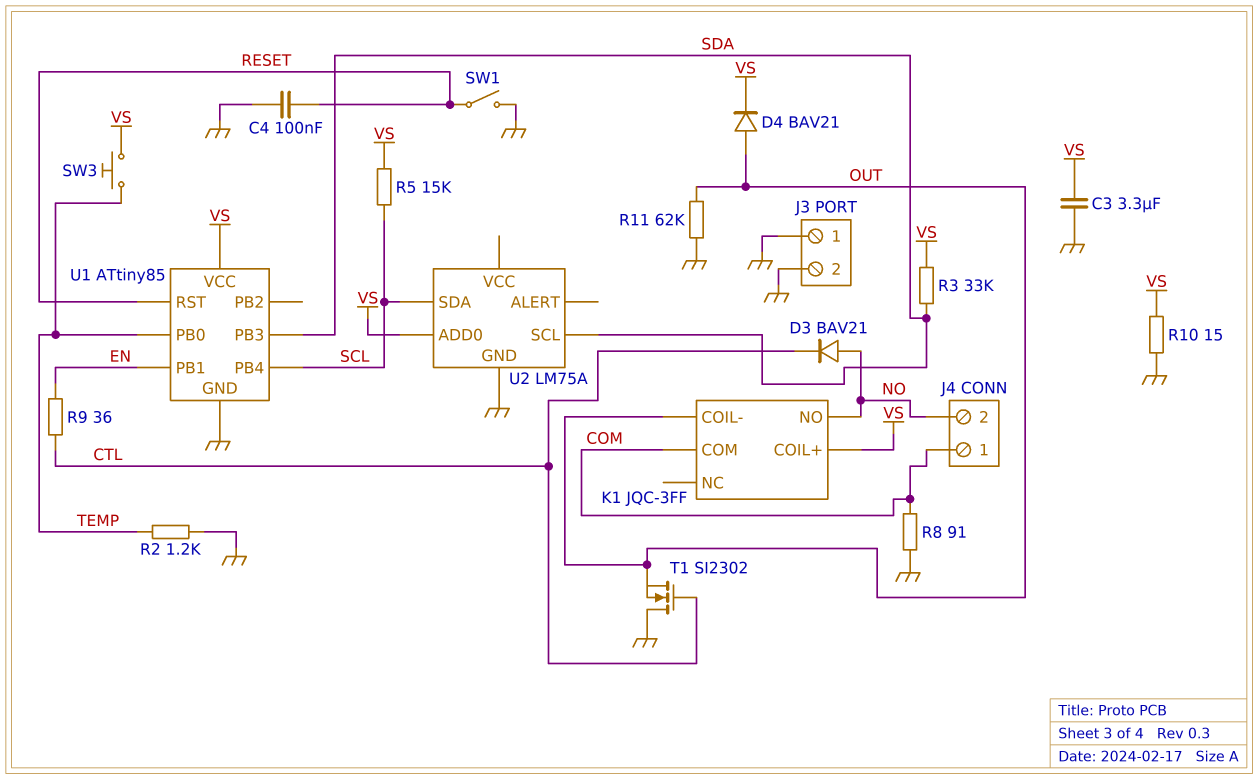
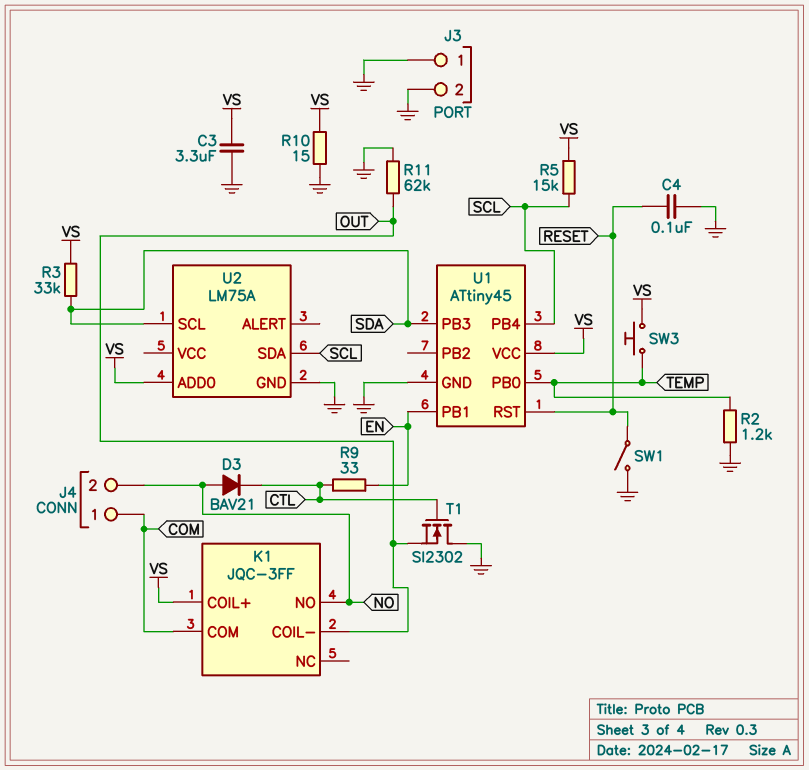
D4: diode BAV21 (A OUT, K VS) -> none
R8: 91 (COM, GND) -> none
R9: 36 (CTL, EN) -> 33 (CTL, EN)
U1: ATtiny85 -> ATtiny45

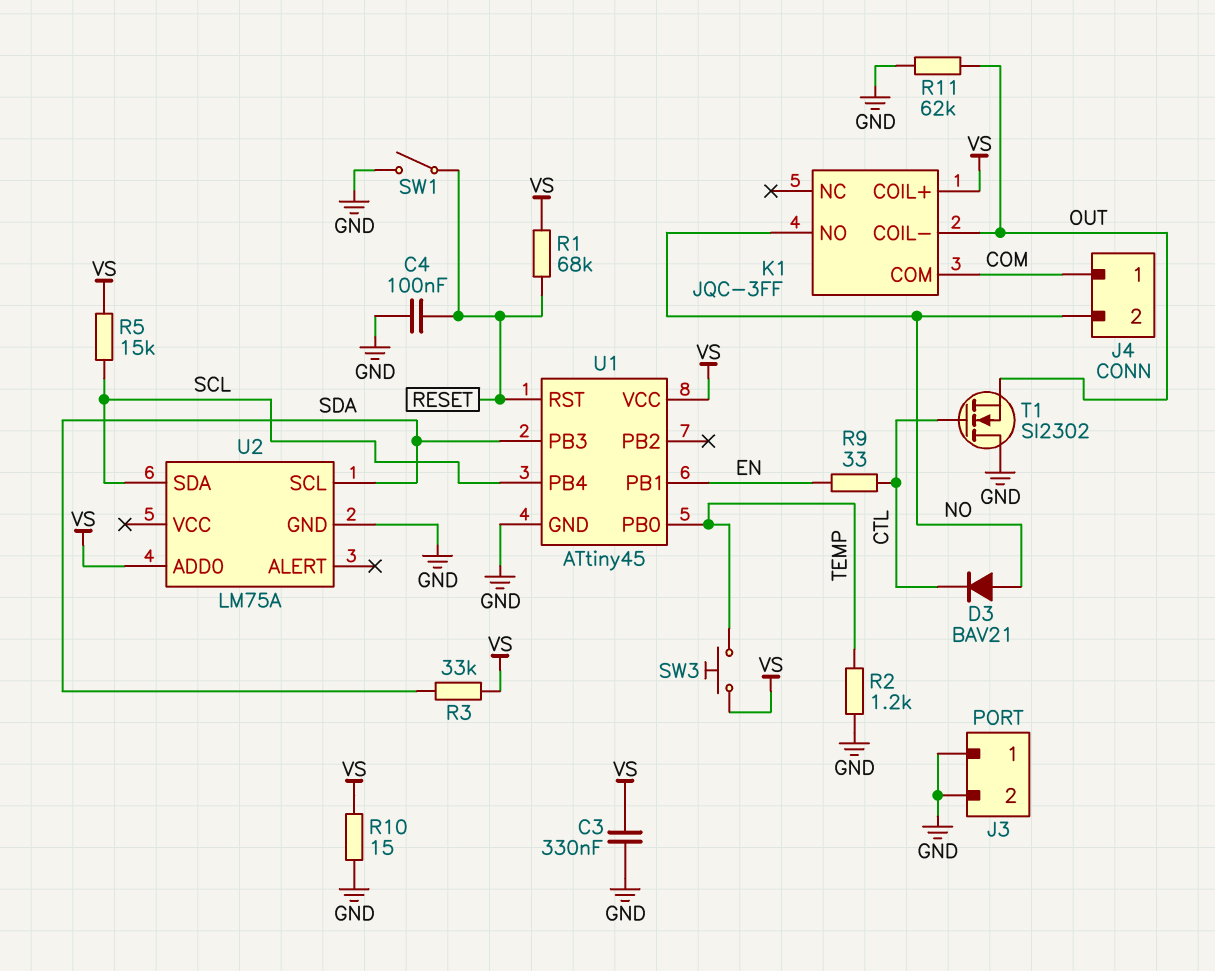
C3: 3.3uF (GND, VS) -> 330nF (GND, VS)
R1: none -> 68k (RESET, VS)

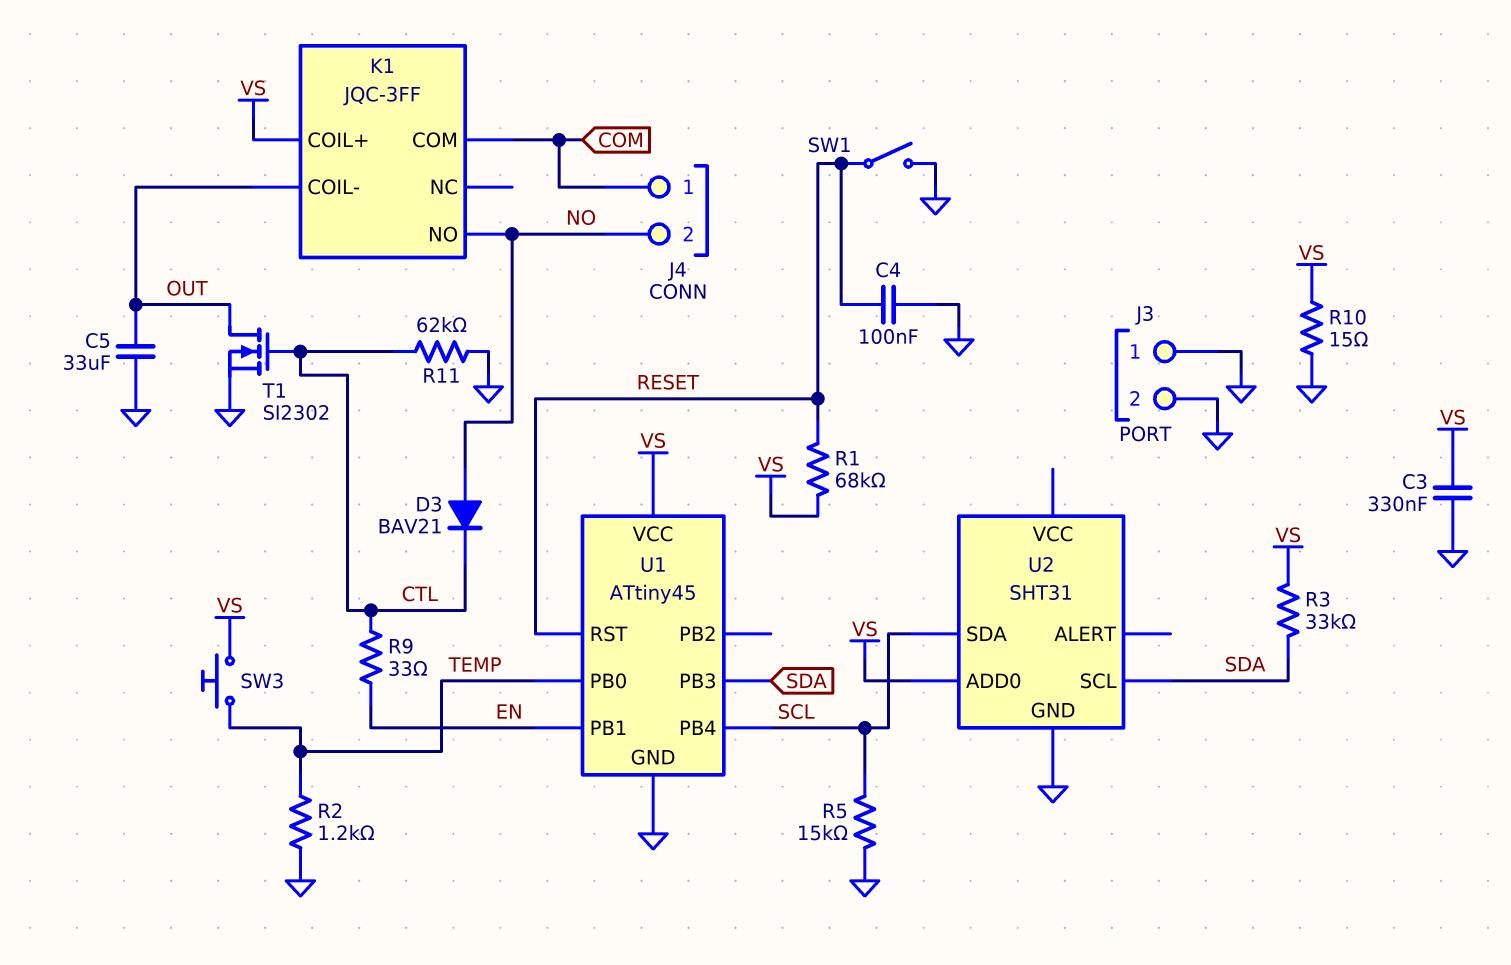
C5: none -> 33uF (GND, OUT)
R5: 15k (SCL, VS) -> 15k (GND, SCL)
R11: 62k (GND, OUT) -> 62k (CTL, GND)
T1: NMOS SI2302 (G CTL, D GND, S OUT) -> NMOS SI2302 (G CTL, D OUT, S GND)
U2: LM75A -> SHT31

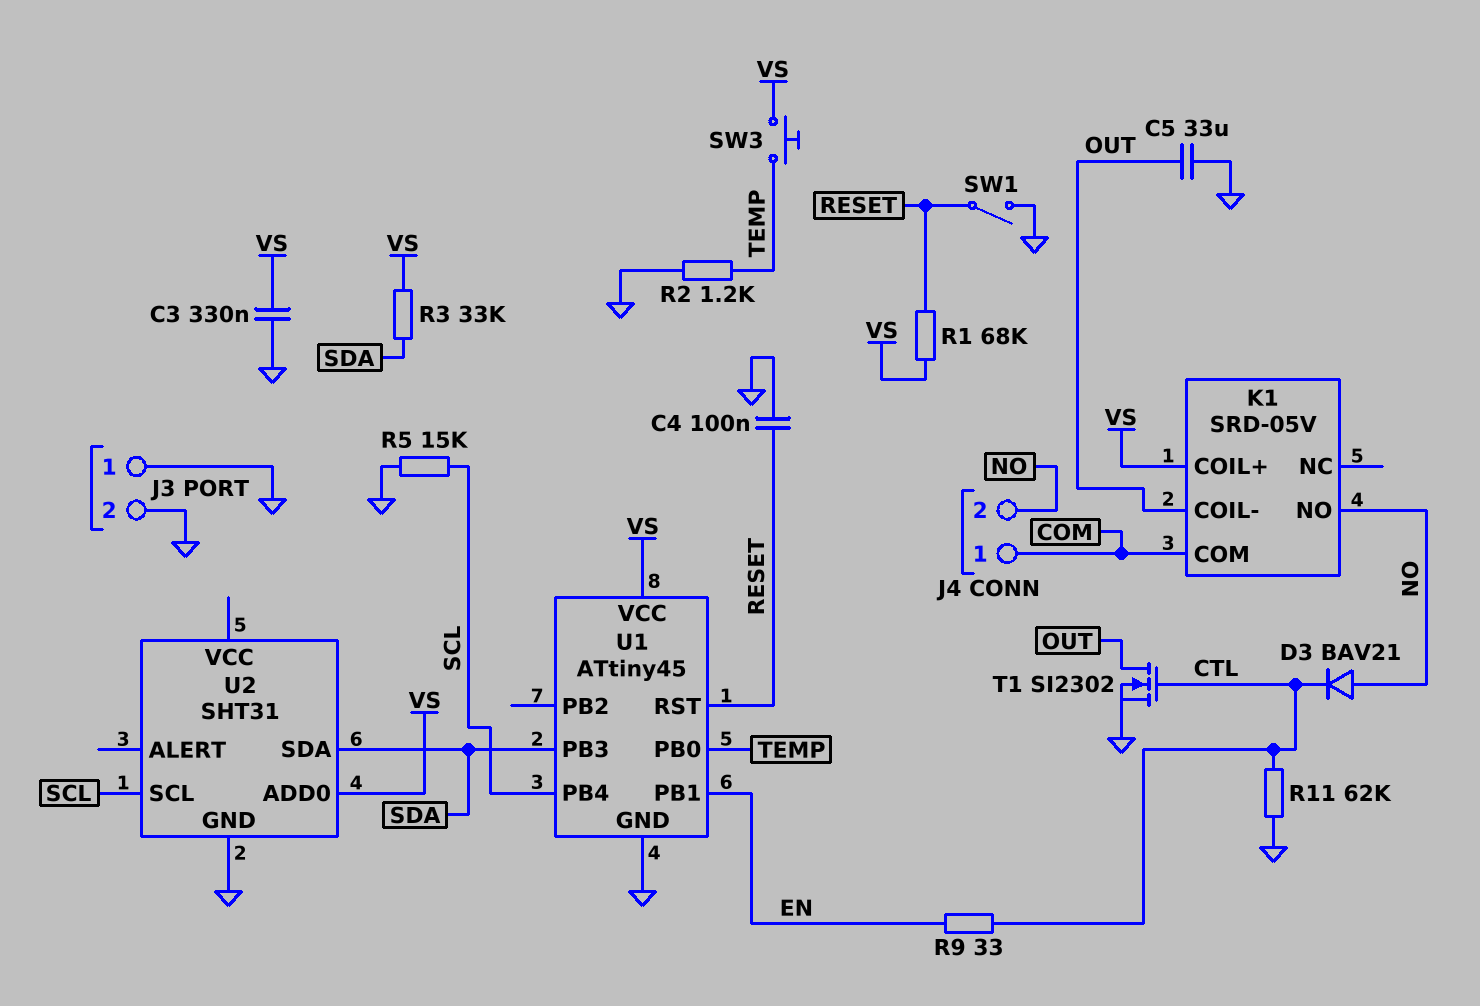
K1: JQC-3FF -> SRD-05V
R10: 15 (GND, VS) -> none
U2 pin SCL: SDA -> SCL
U2 pin SDA: SCL -> SDA

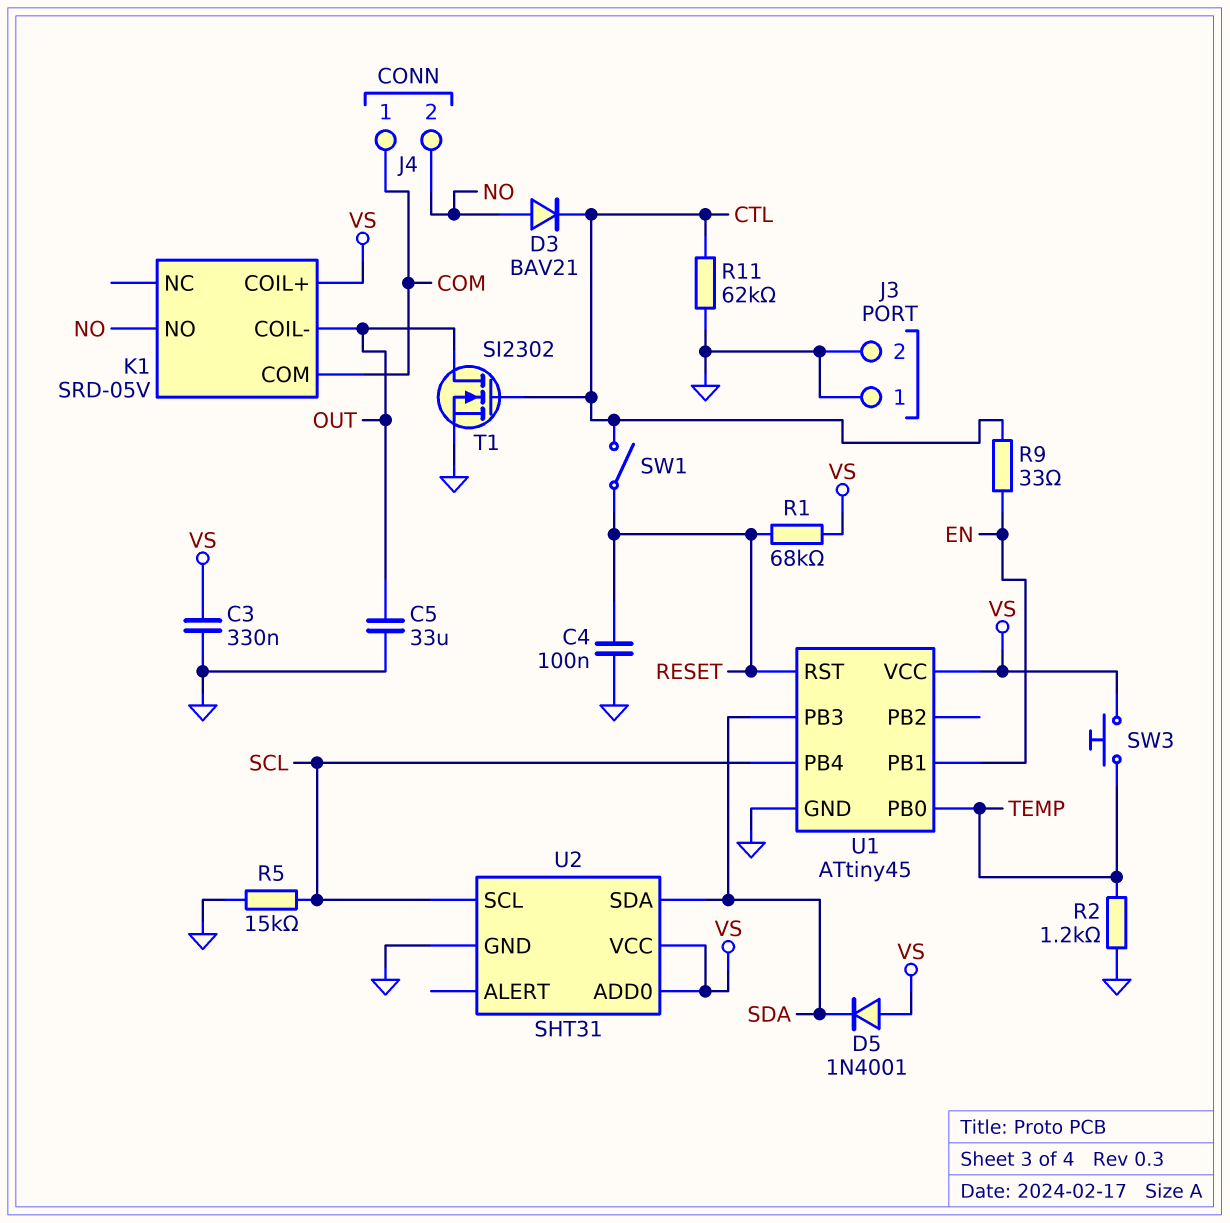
D5: none -> diode 1N4001 (A VS, K SDA)
R3: 33k (SDA, VS) -> none
SW1: switch (GND, RESET) -> switch (CTL, RESET)
U2 pin VCC: none -> VS

